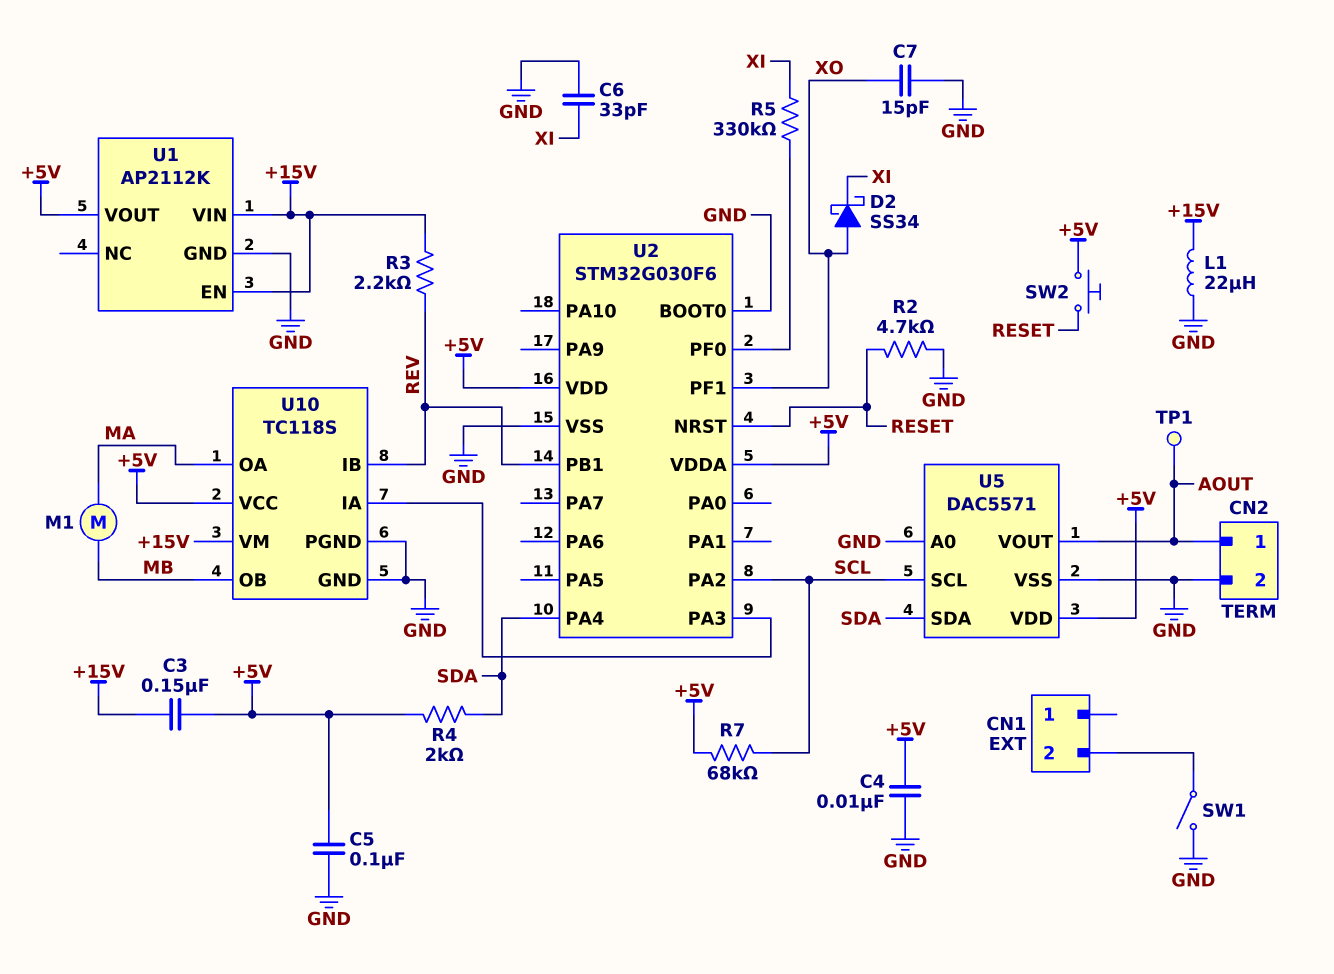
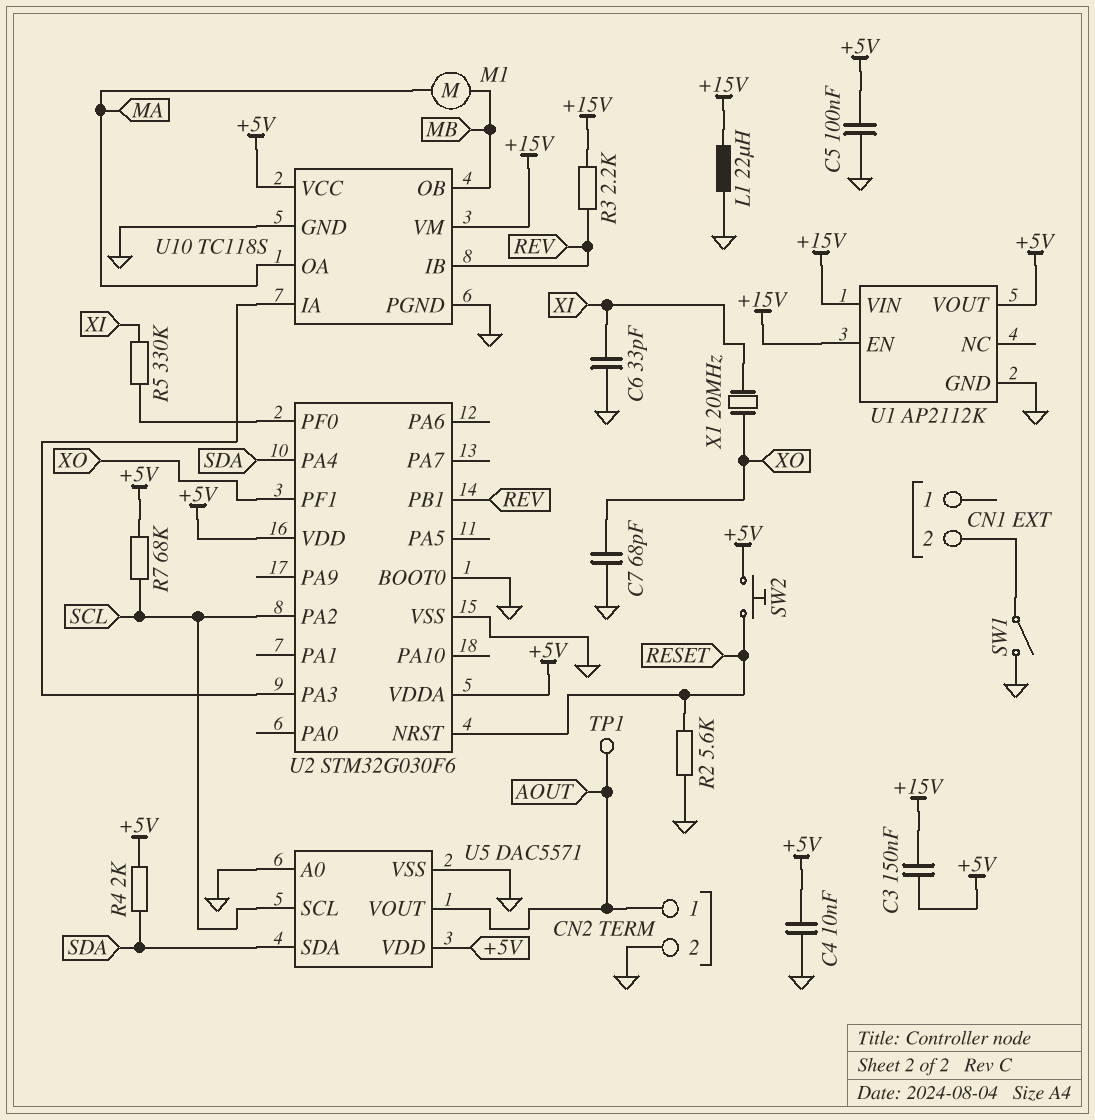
C7: 15pF (GND, XO) -> 68pF (GND, XO)
D2: schottky SS34 (A XO, K XI) -> none
R2: 4.7k (GND, RESET) -> 5.6k (GND, RESET)
X1: none -> 20MHz (XI, XO)

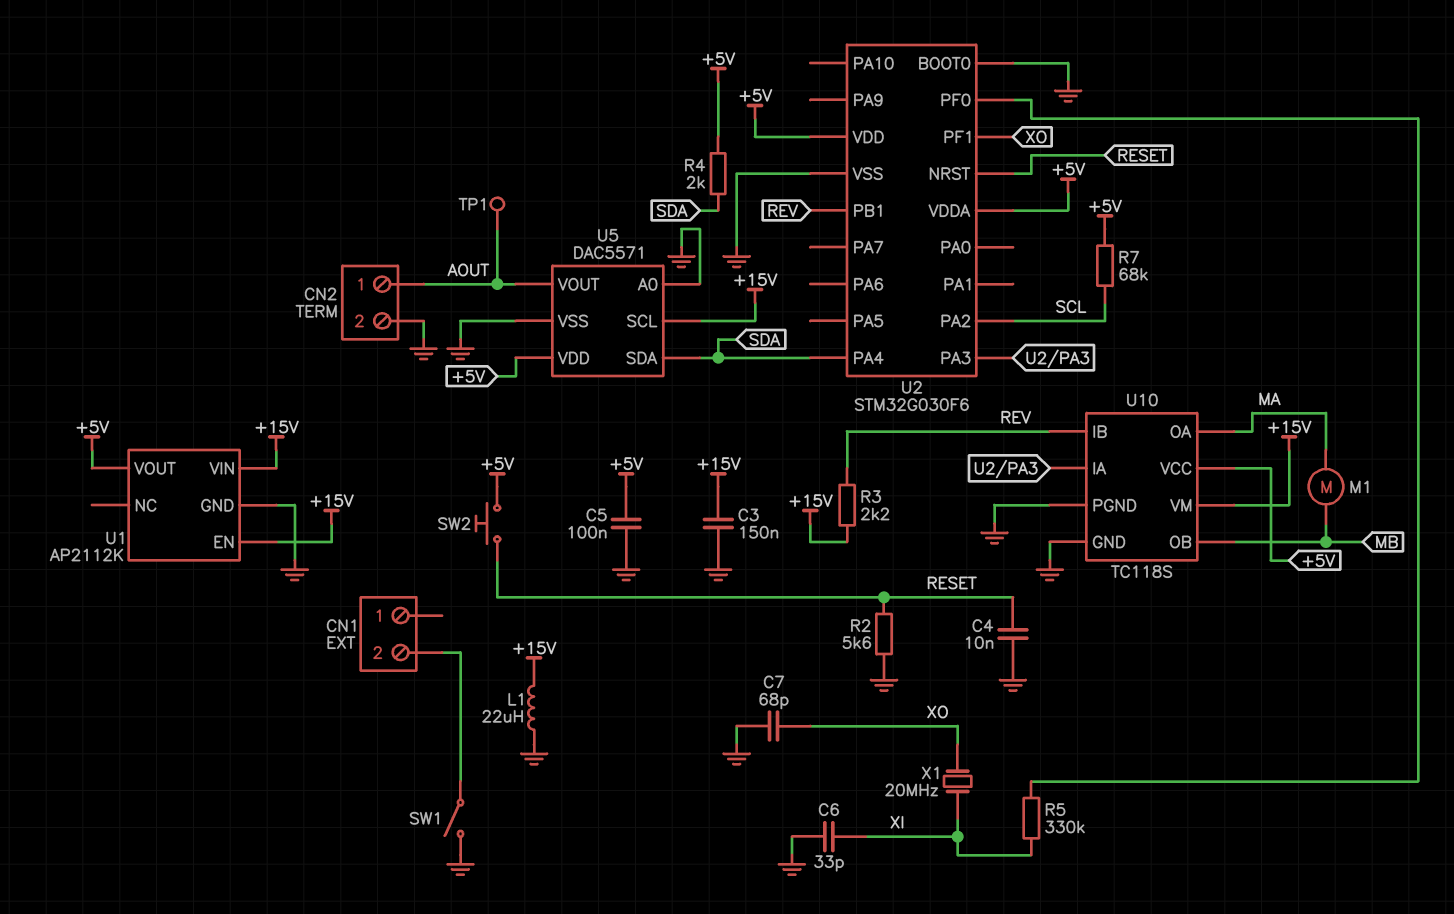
C3: 150nF (+5V, +15V) -> 150nF (+15V, GND)
C4: 10nF (+5V, GND) -> 10nF (GND, RESET)
U5 pin SCL: SCL -> +15V

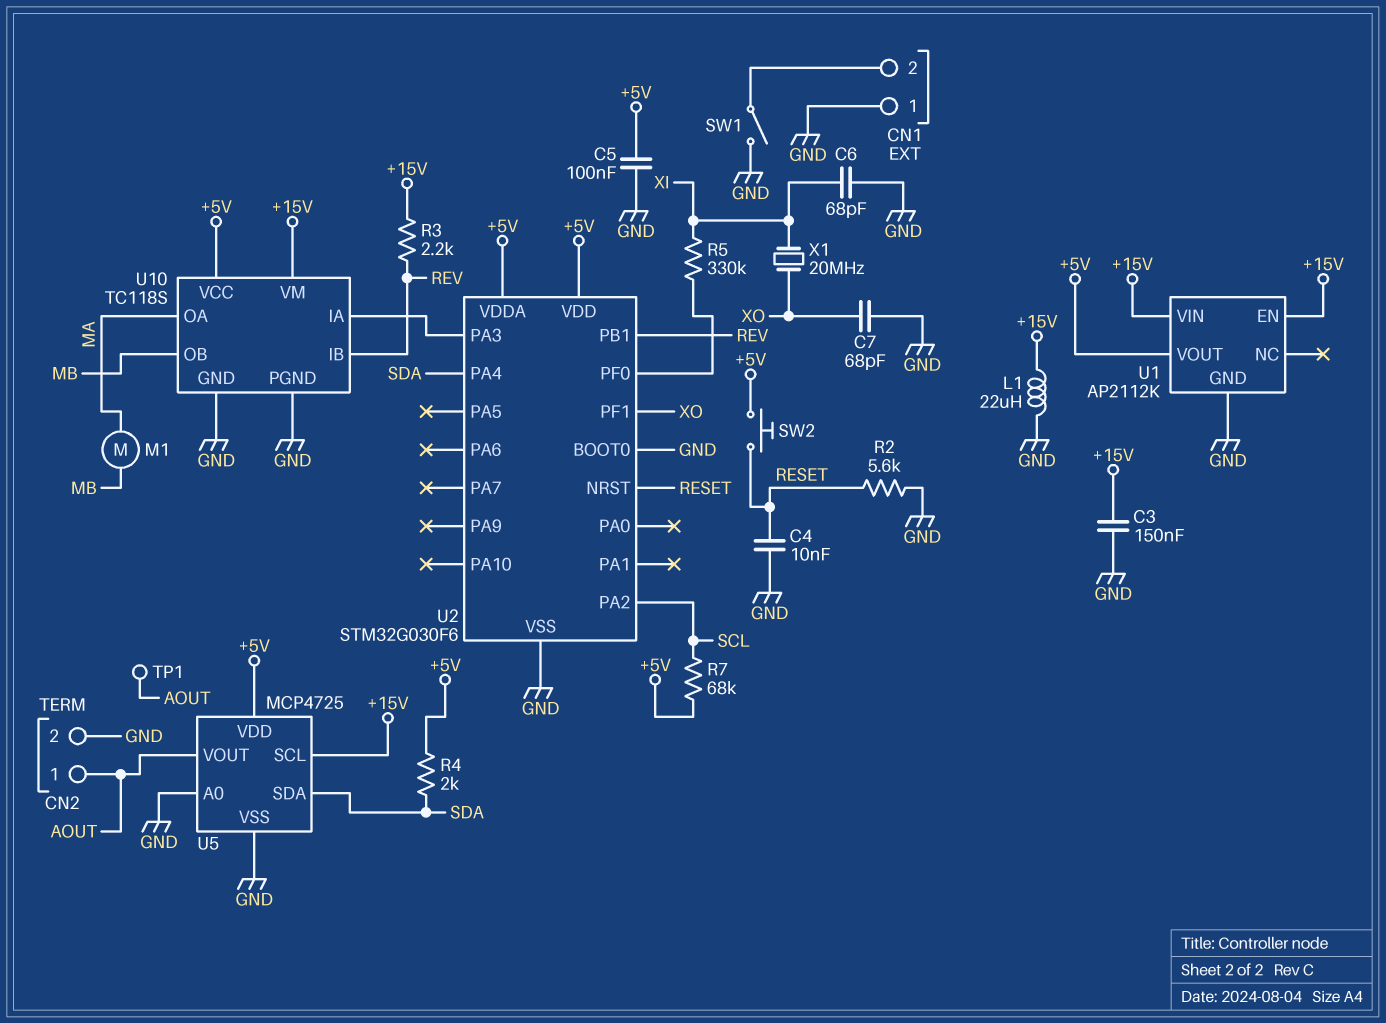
C6: 33pF (GND, XI) -> 68pF (GND, XI)
CN1 pin 1: none -> GND
U5: DAC5571 -> MCP4725

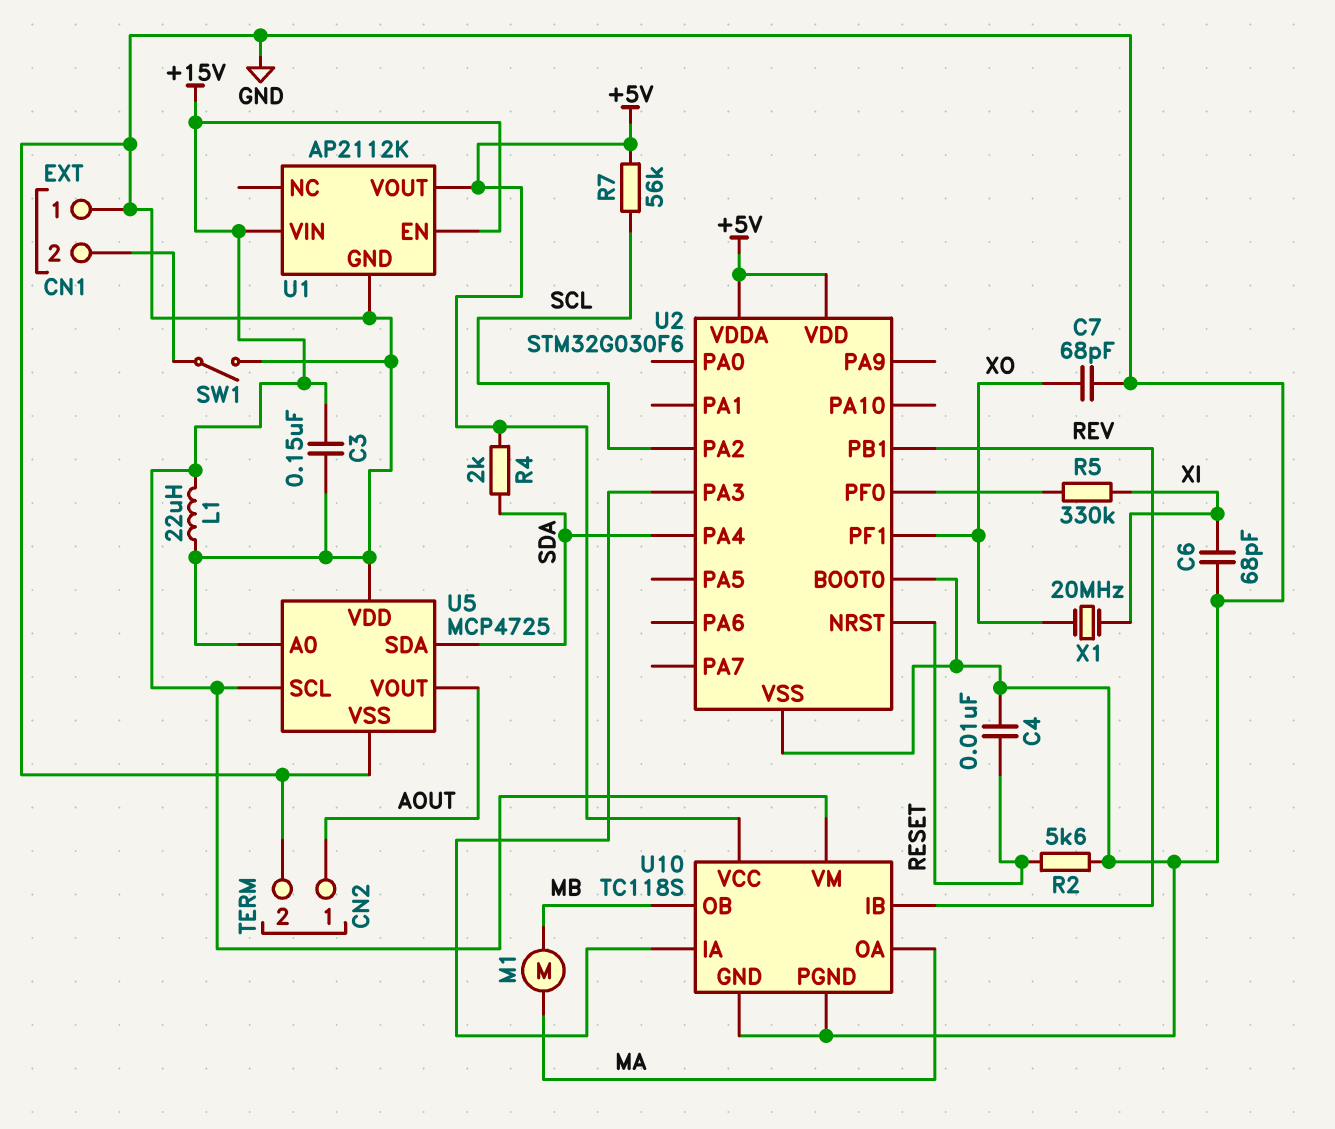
C5: 100nF (+5V, GND) -> none
R3: 2.2k (+15V, REV) -> none
R7: 68k (+5V, SCL) -> 56k (+5V, SCL)
SW2: button (+5V, RESET) -> none
TP1: test point (AOUT) -> none
U5 pin VDD: +5V -> GND

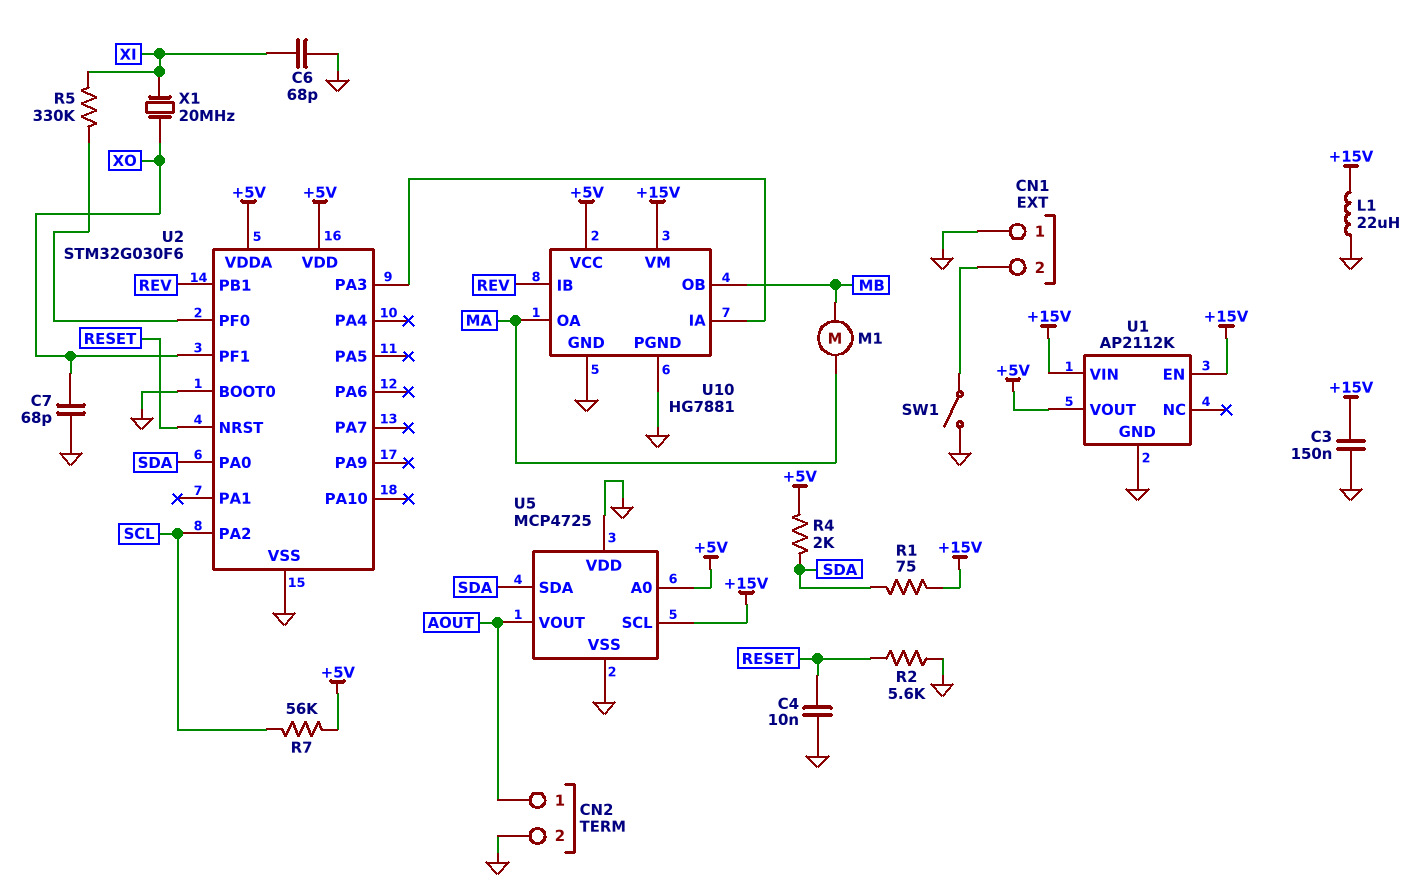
R1: none -> 75 (+15V, SDA)
U2 pin PA0: none -> SDA
U2 pin PA4: SDA -> none
U5 pin A0: GND -> +5V
U10: TC118S -> HG7881

